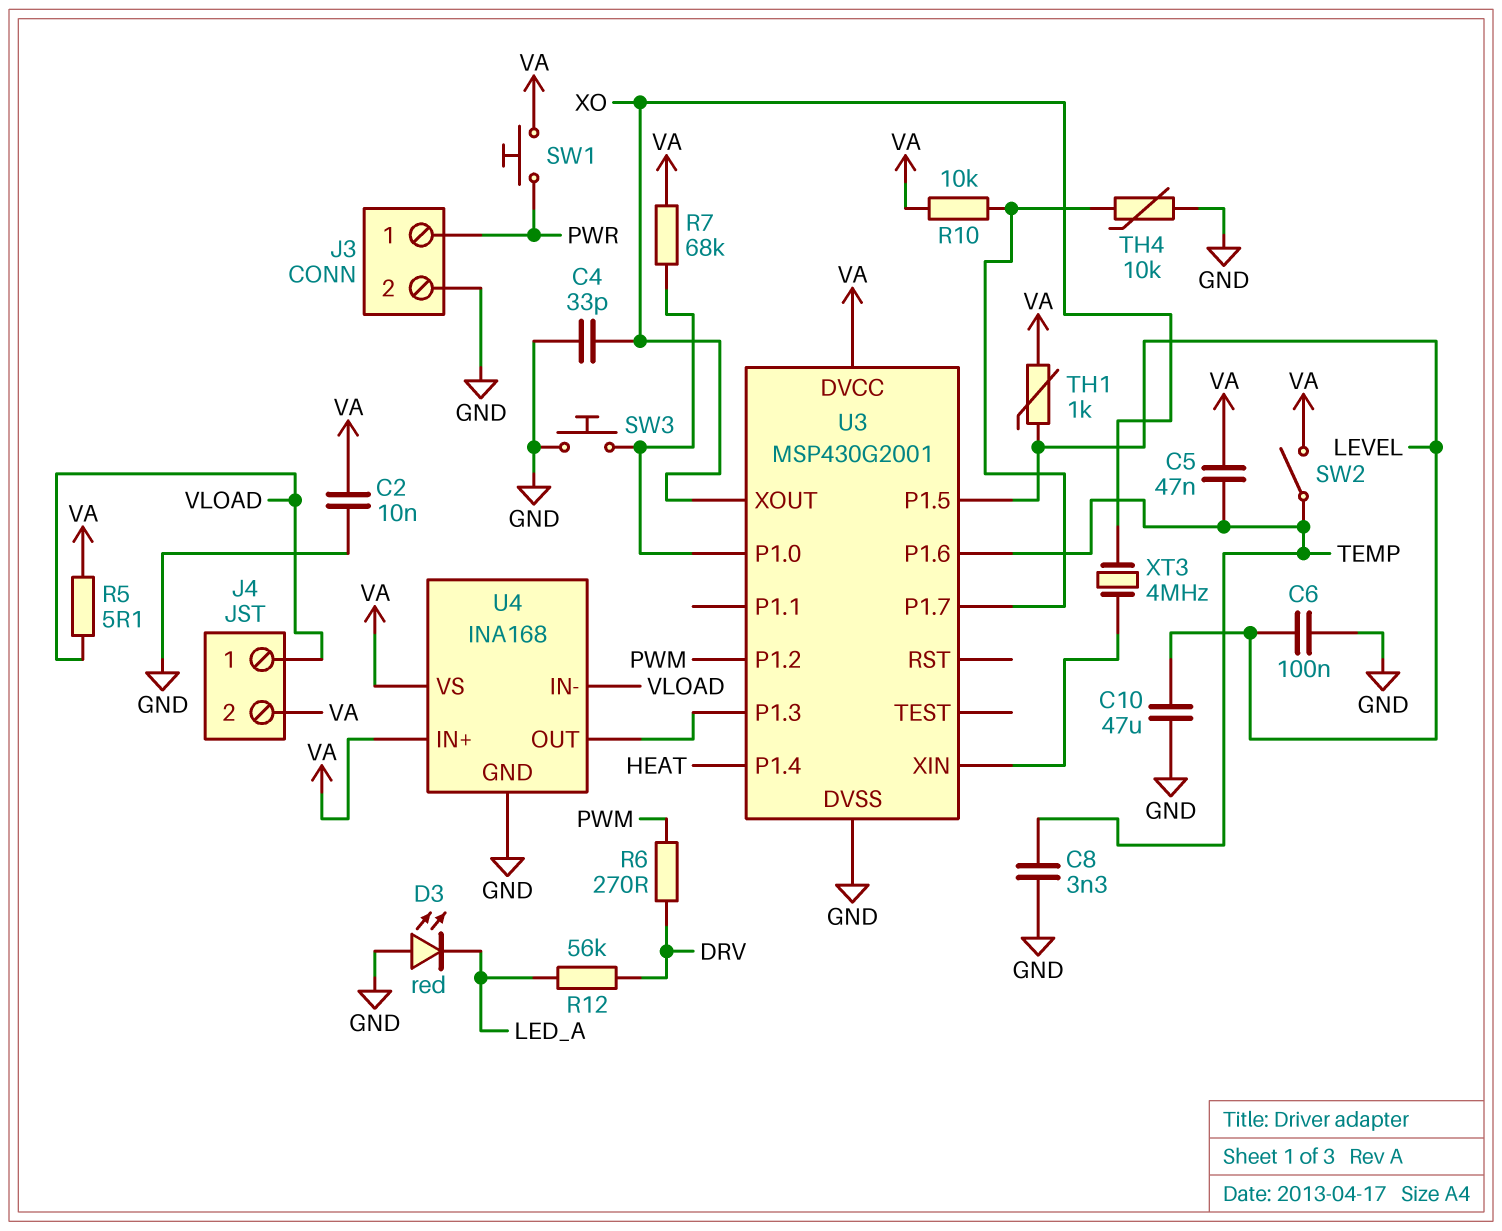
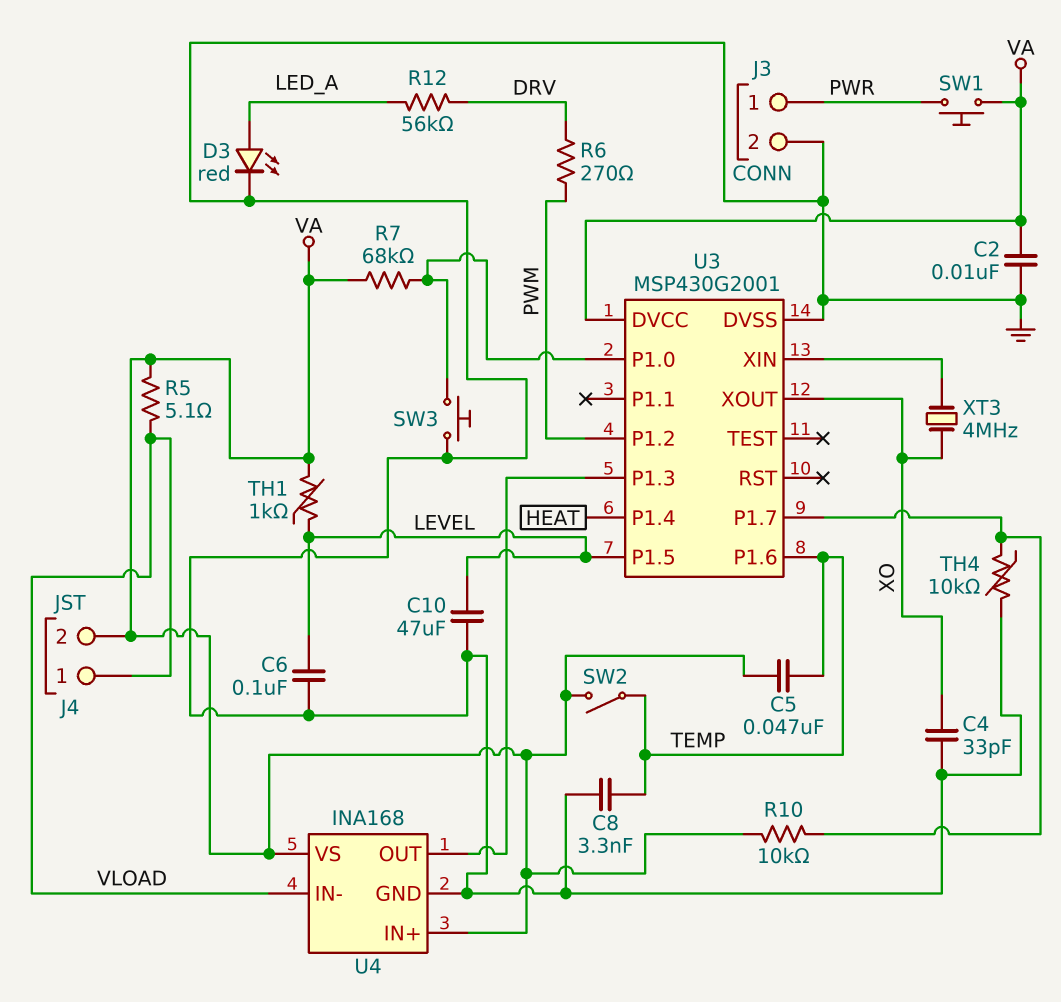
D3: LED red (A GND, K LED_A) -> LED red (A LED_A, K GND)

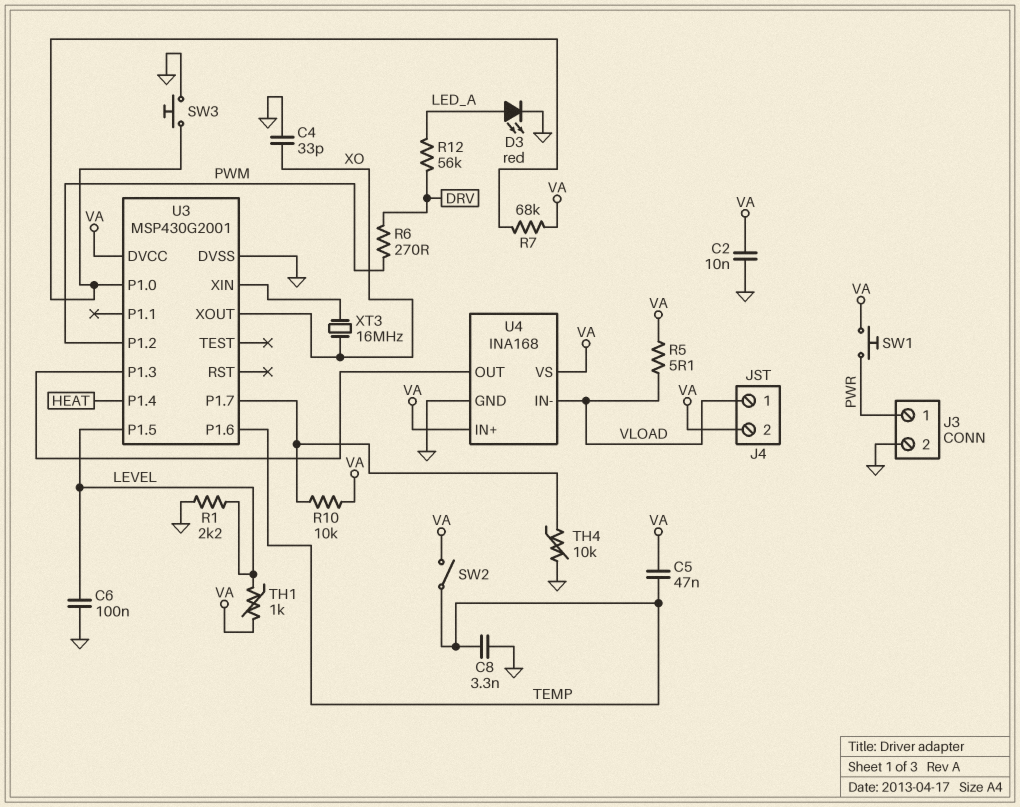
C10: 47uF (GND, LEVEL) -> none
R1: none -> 2.2k (GND, LEVEL)
XT3: 4MHz (U3/XIN, XO) -> 16MHz (U3/XIN, XO)

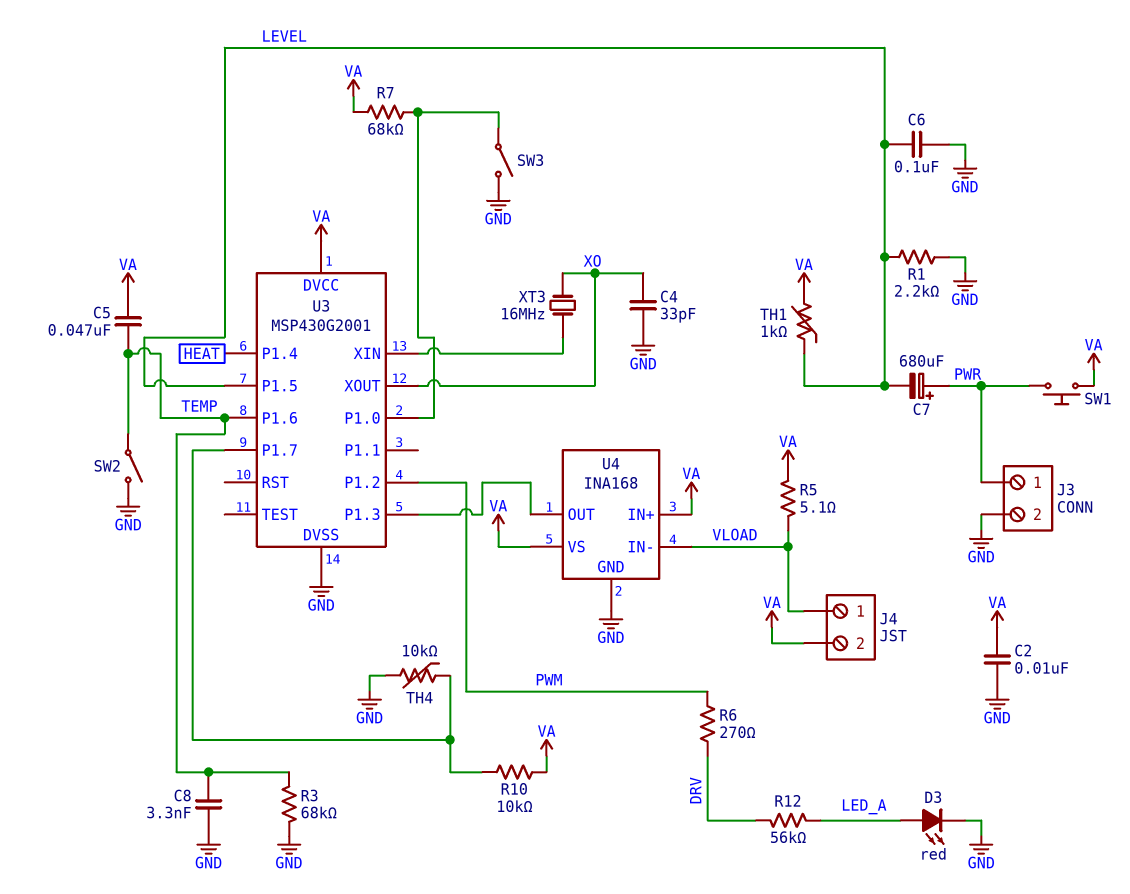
C7: none -> 680uF (plus PWR, minus LEVEL)
R3: none -> 68k (GND, TEMP)
SW2: switch (TEMP, VA) -> switch (GND, TEMP)
SW3: button (GND, U3/P1.0) -> switch (GND, U3/P1.0)

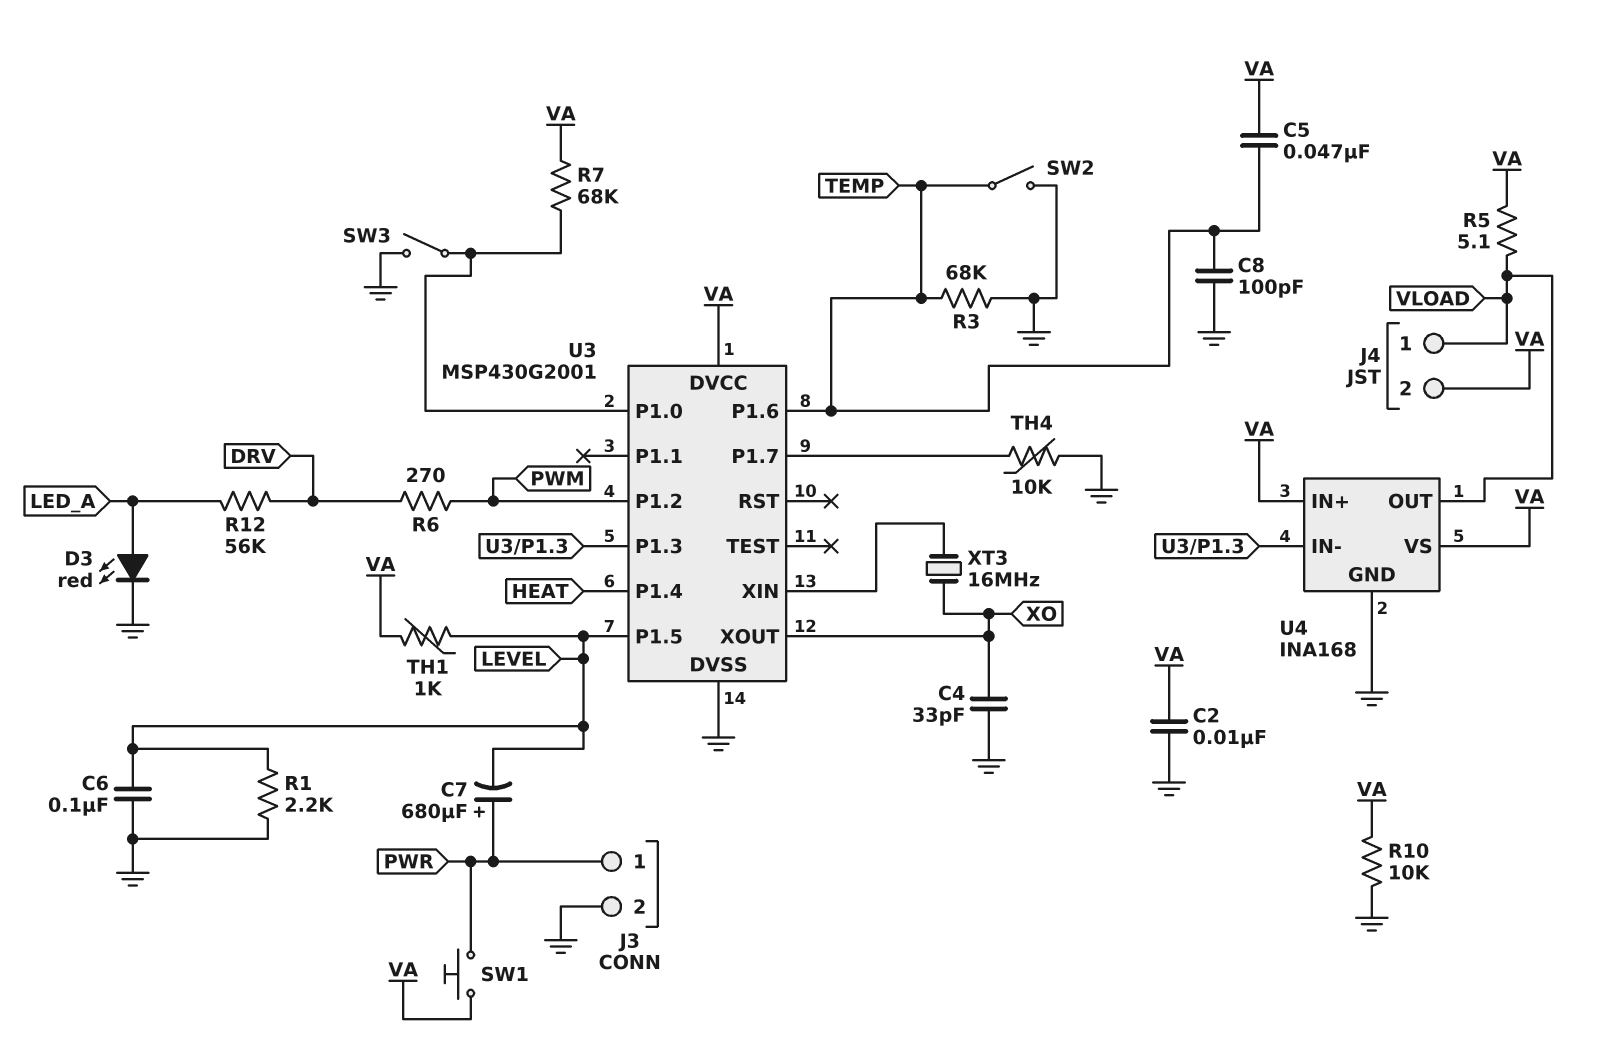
C8: 3.3nF (GND, TEMP) -> 100pF (GND, TEMP)
R10: 10k (U3/P1.7, VA) -> 10k (GND, VA)
U4 pin IN-: VLOAD -> U3/P1.3
U4 pin OUT: U3/P1.3 -> VLOAD

